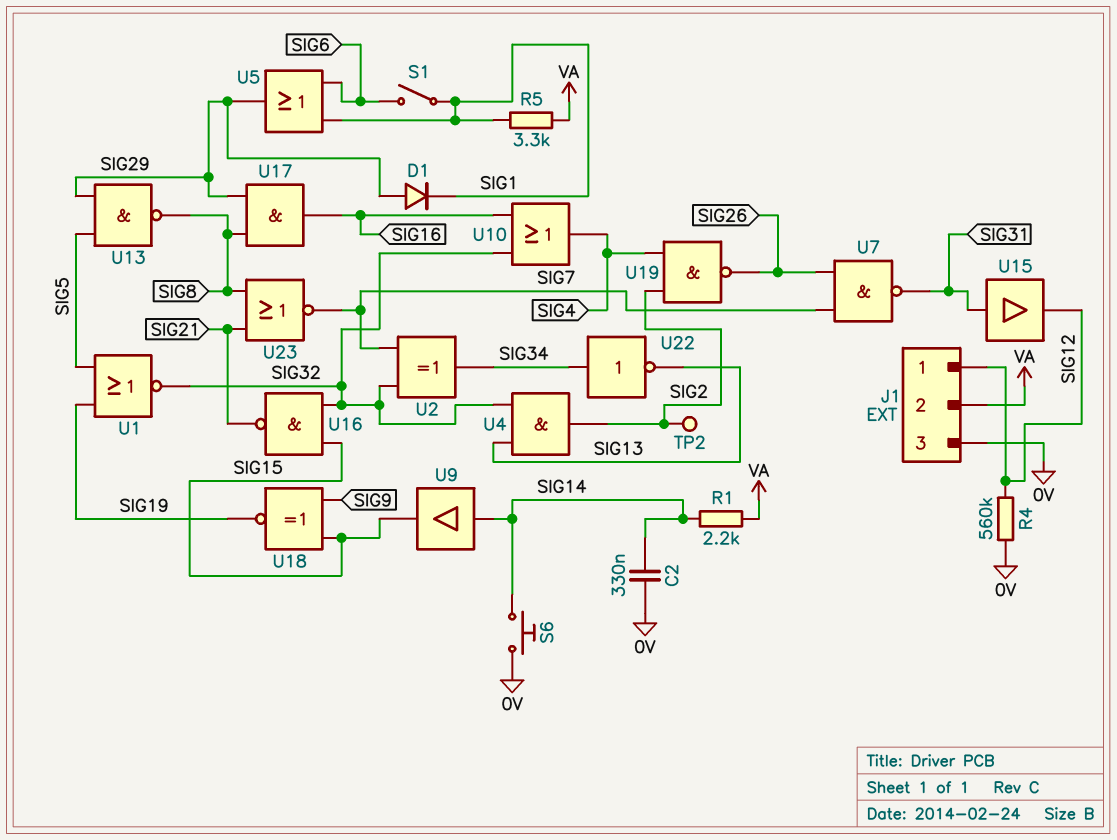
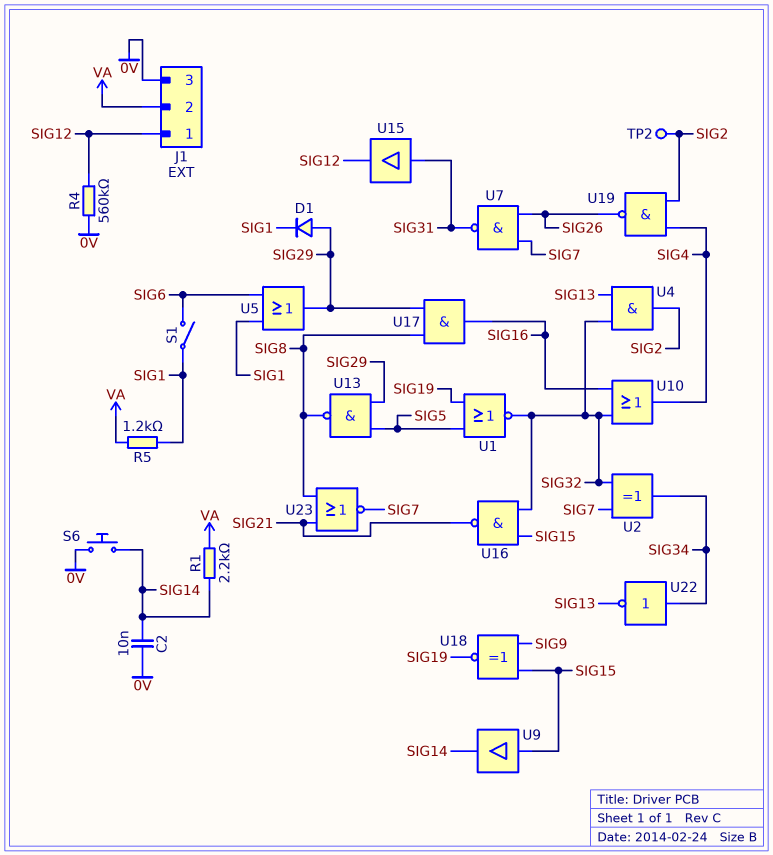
C2: 330nF (0V, SIG14) -> 10nF (0V, SIG14)
R5: 3.3k (SIG1, VA) -> 1.2k (SIG1, VA)
U9: buffer (in SIG14, out SIG15) -> buffer (in SIG15, out SIG14)

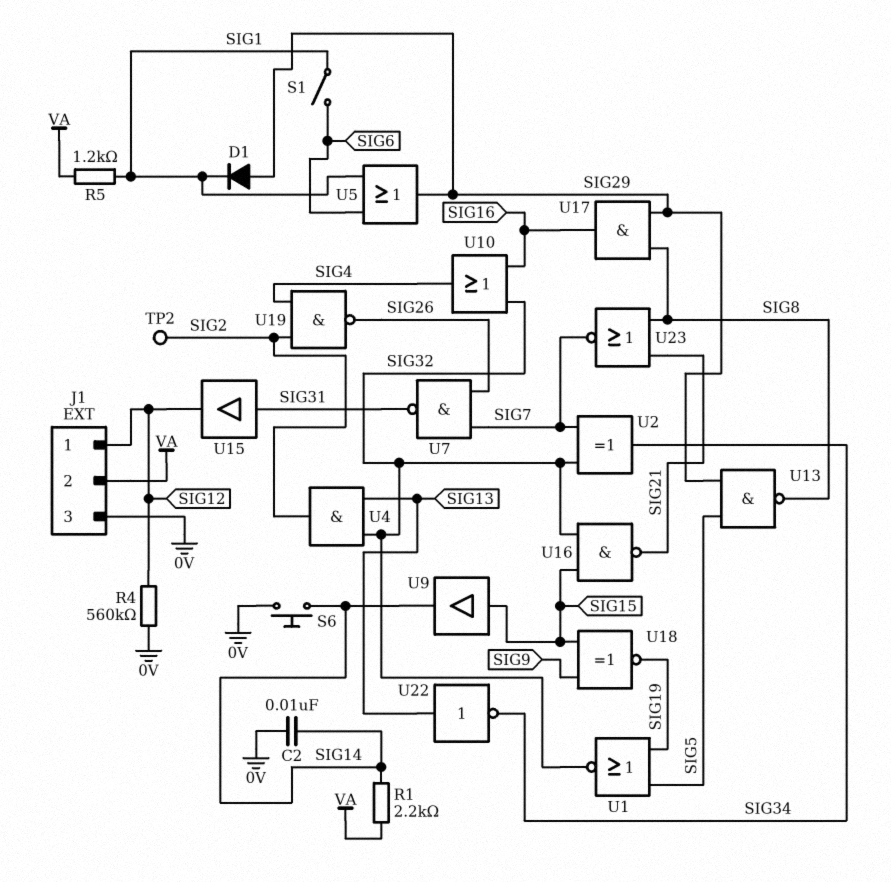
U22: NOT (in SIG34, out SIG13) -> NOT (in SIG13, out SIG34)

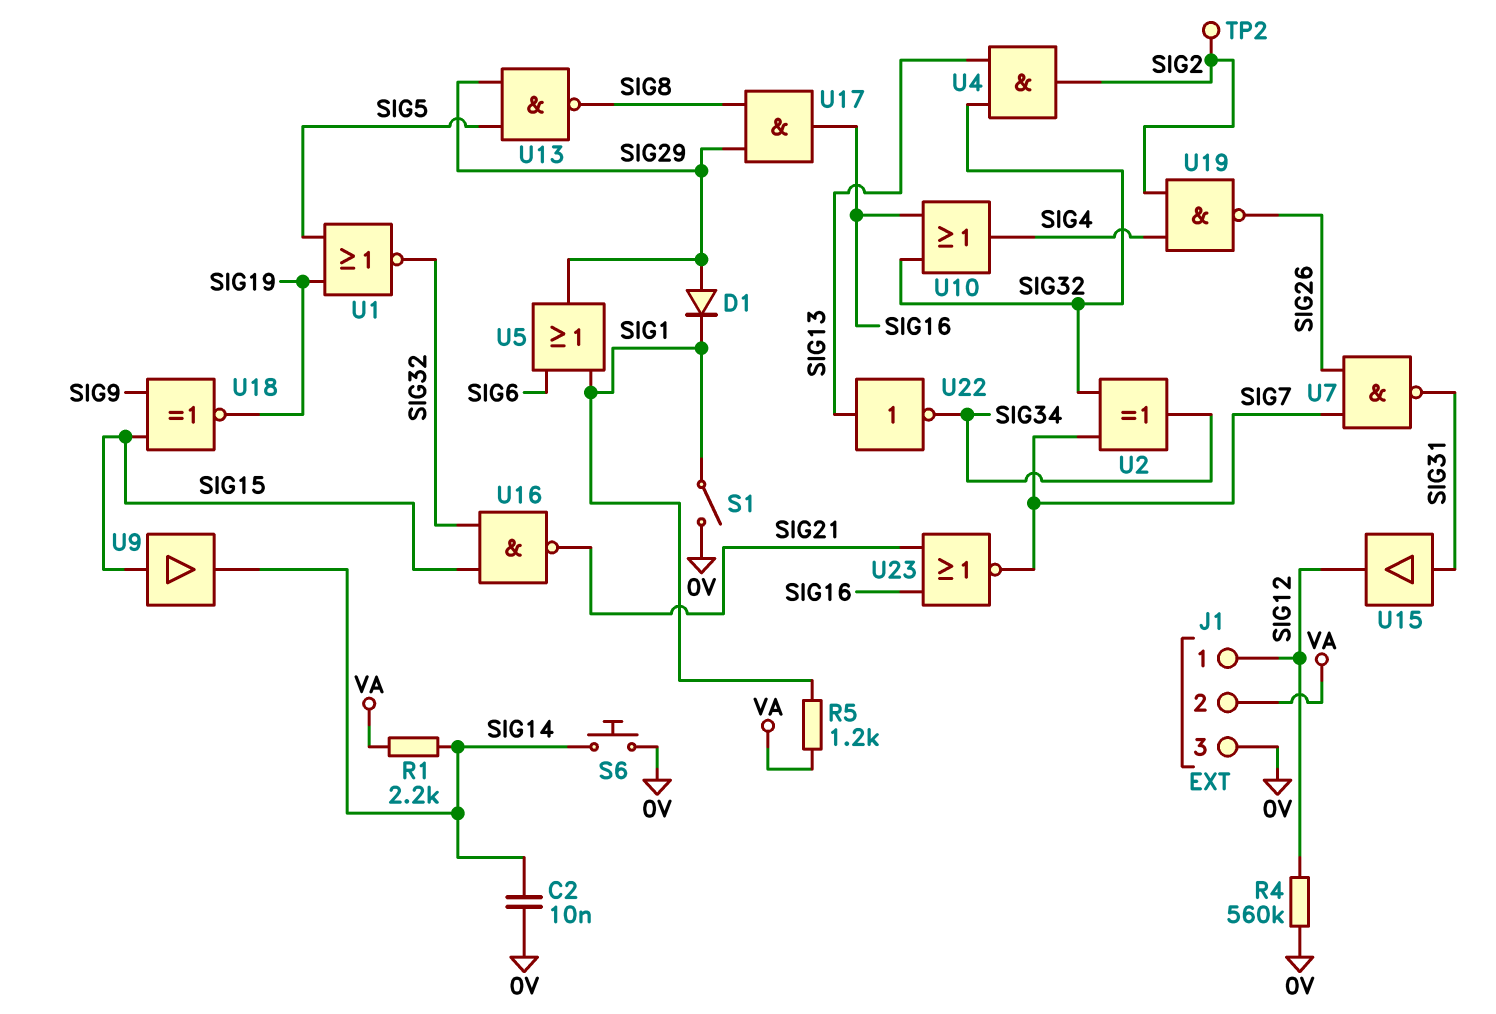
S1: switch (SIG1, SIG6) -> switch (0V, SIG1)
U23: NOR (in SIG8, in SIG21, out SIG7) -> NOR (in SIG16, in SIG21, out SIG7)

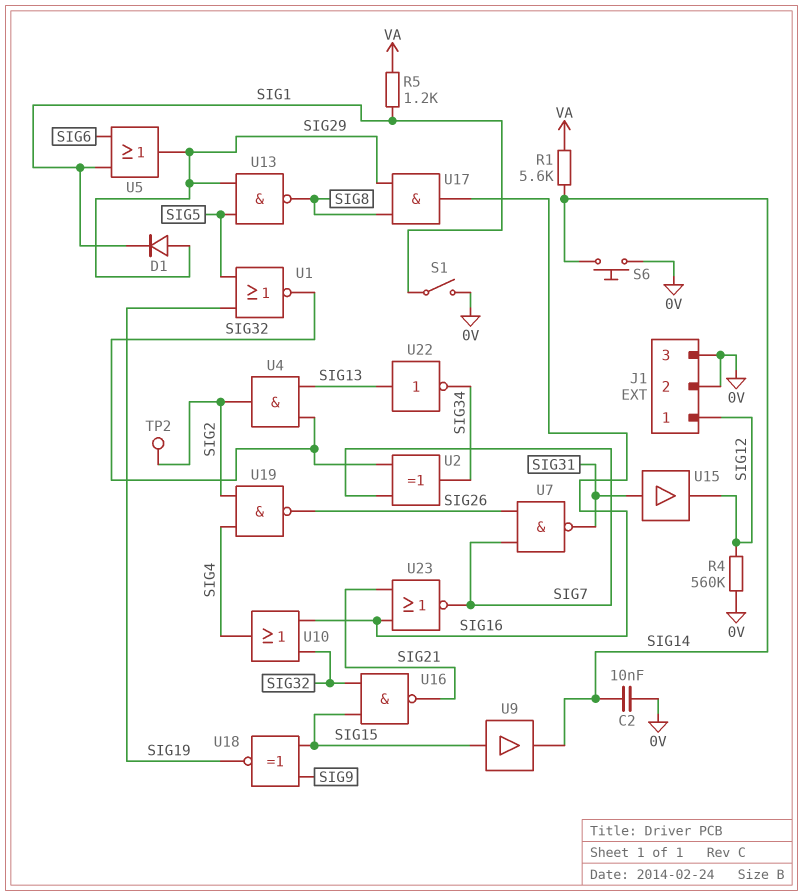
J1 pin 2: VA -> 0V
R1: 2.2k (SIG14, VA) -> 5.6k (SIG14, VA)

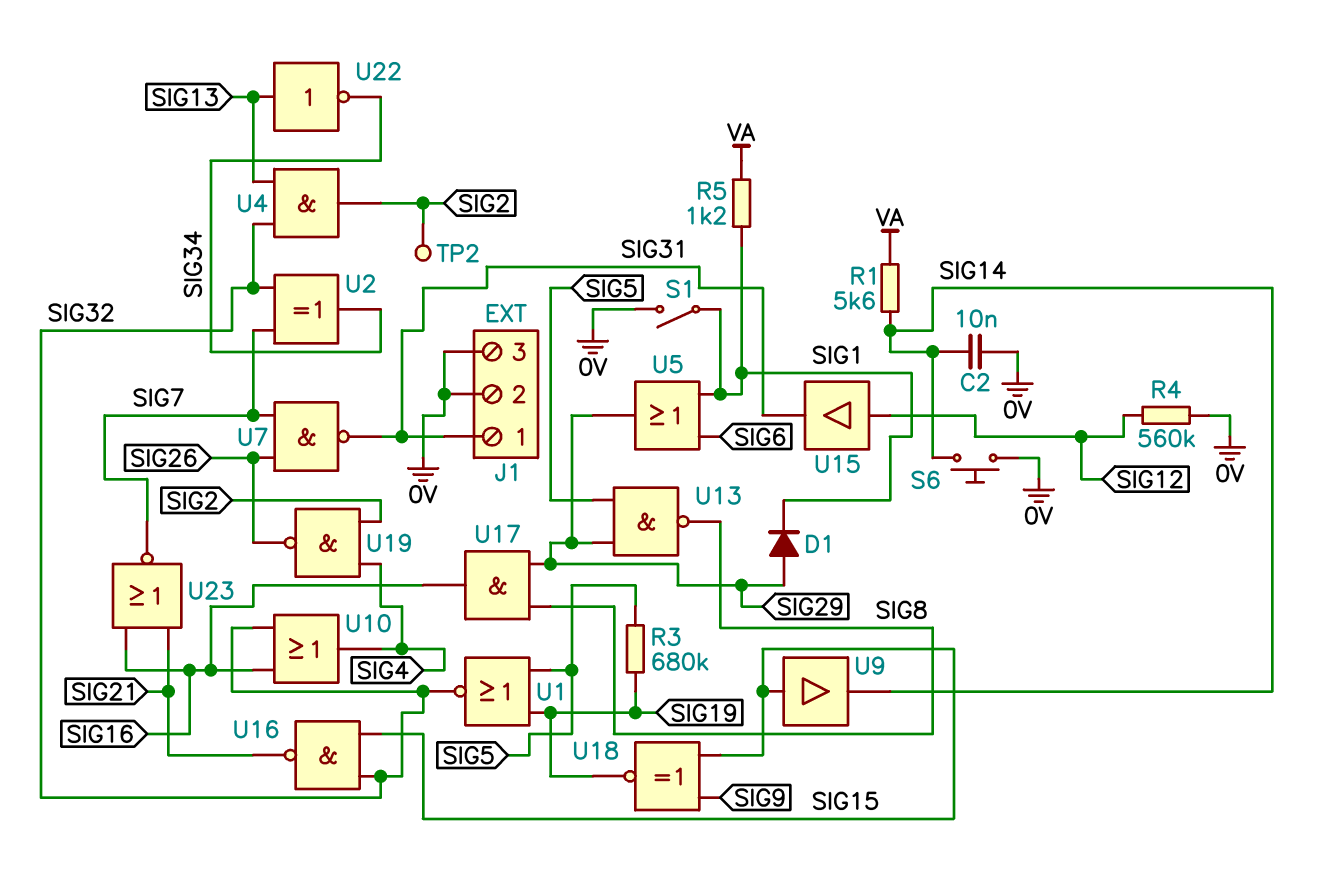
J1 pin 1: SIG12 -> SIG31
R3: none -> 680k (SIG5, SIG19)
U15: buffer (in SIG31, out SIG12) -> buffer (in SIG12, out SIG31)

